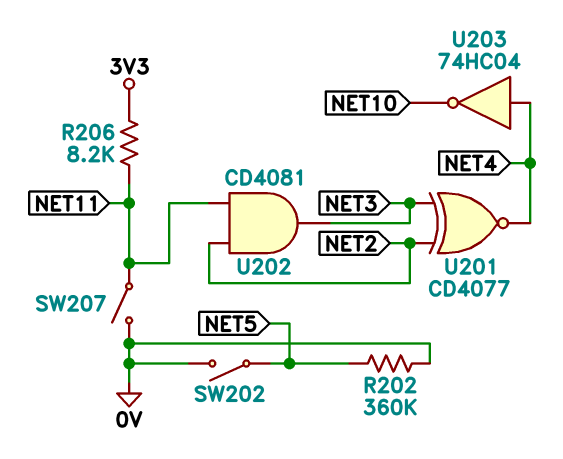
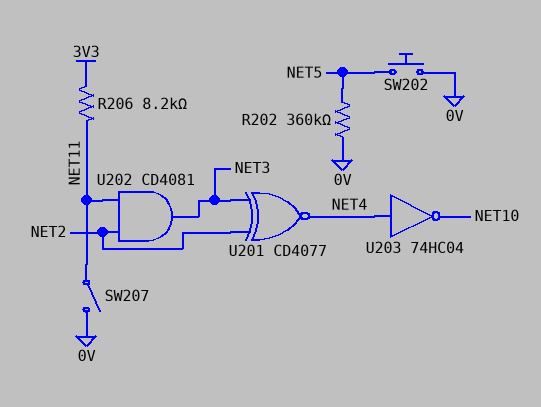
SW202: switch (0V, NET5) -> button (0V, NET5)

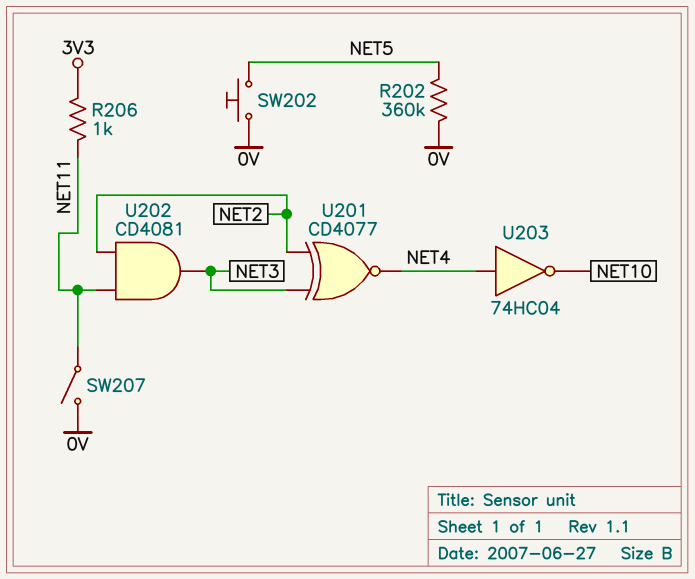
R206: 8.2k (3V3, NET11) -> 1k (3V3, NET11)

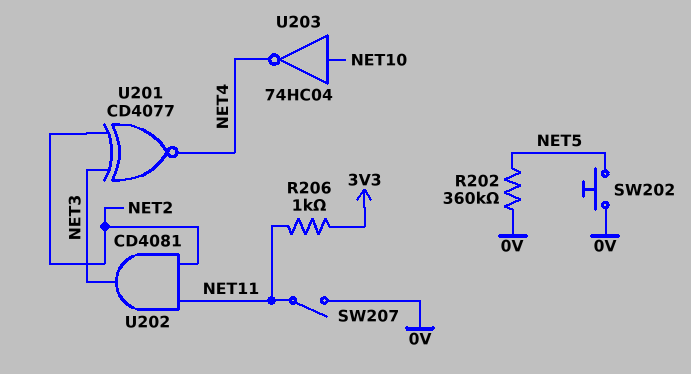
U203: NOT 74HC04 (in NET4, out NET10) -> NOT 74HC04 (in NET10, out NET4)

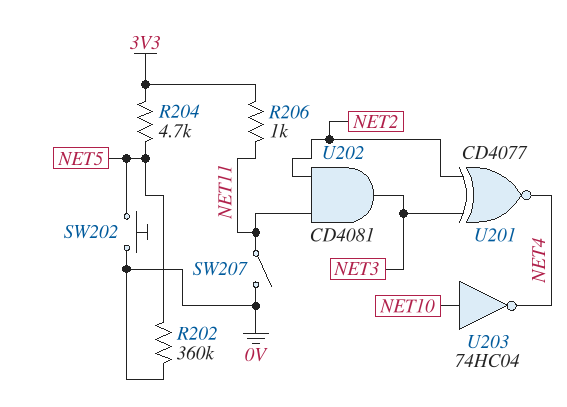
R204: none -> 4.7k (3V3, NET5)

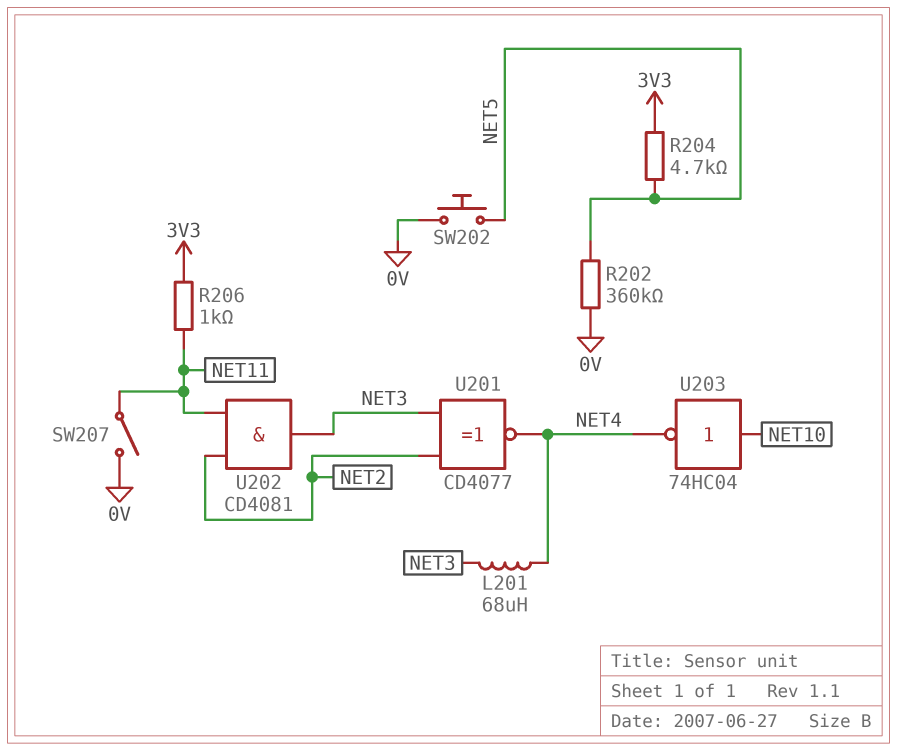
L201: none -> 68uH (NET3, NET4)

